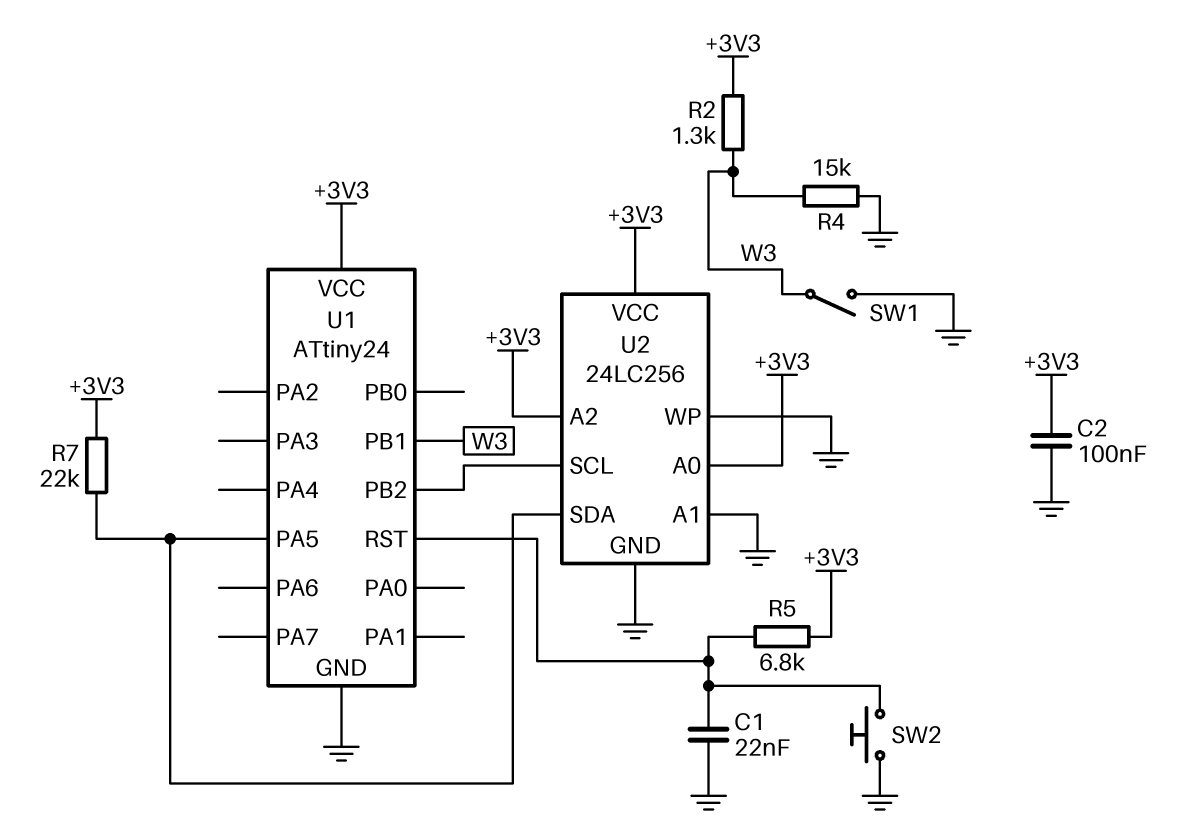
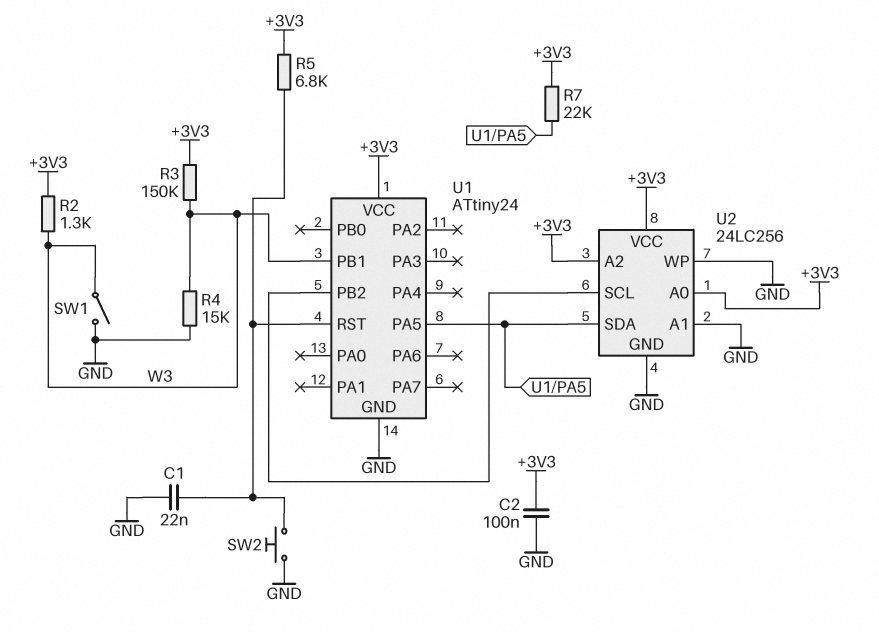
R3: none -> 150k (+3V3, W3)

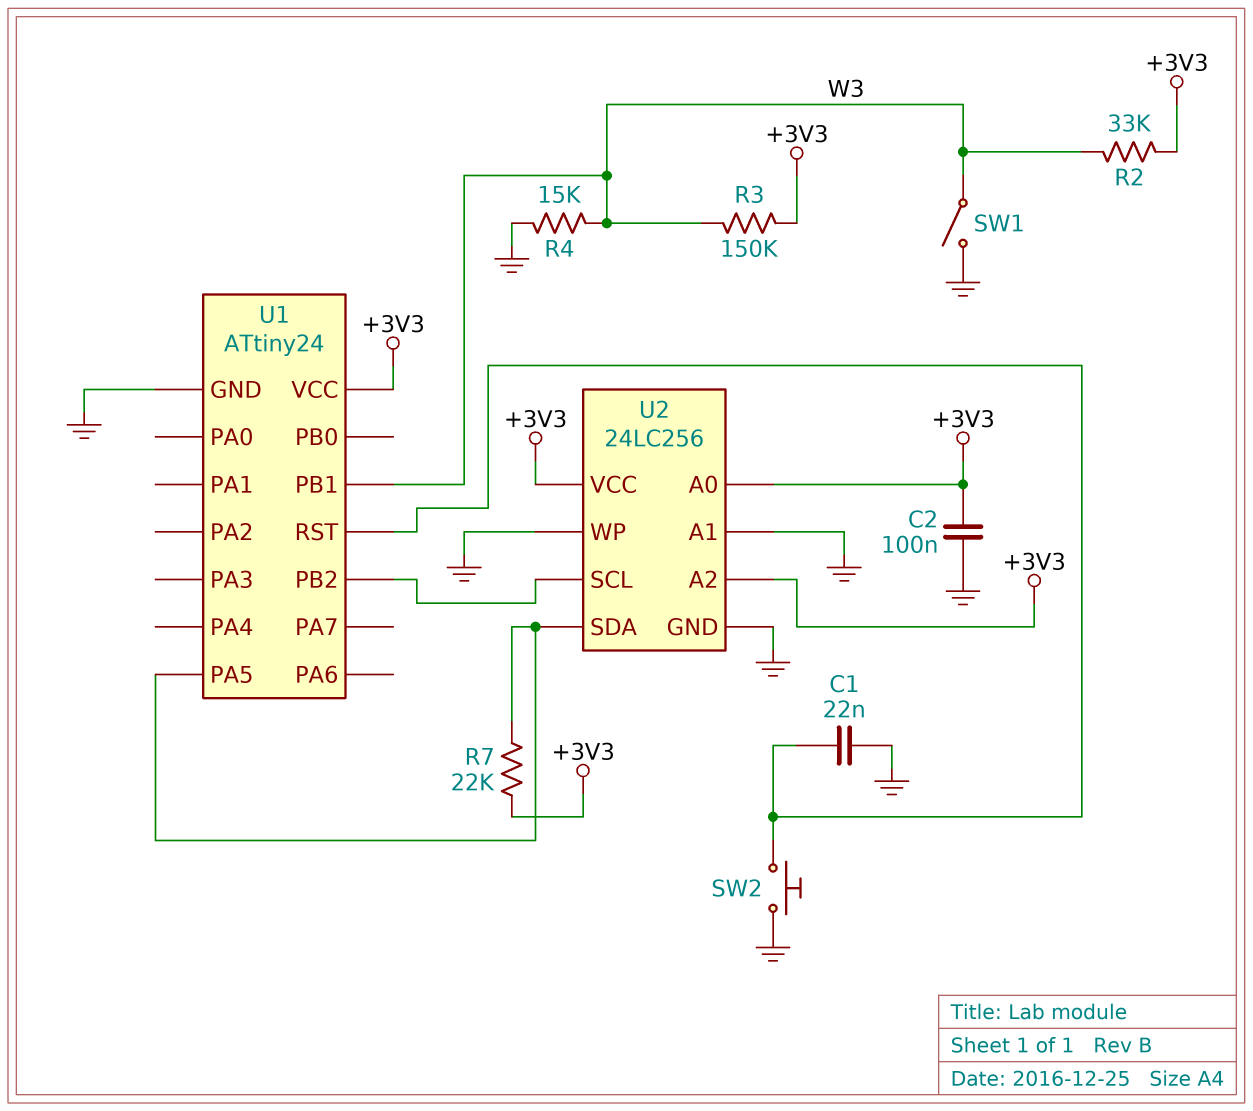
R2: 1.3k (+3V3, W3) -> 33k (+3V3, W3)
R5: 6.8k (+3V3, U1/RST) -> none

